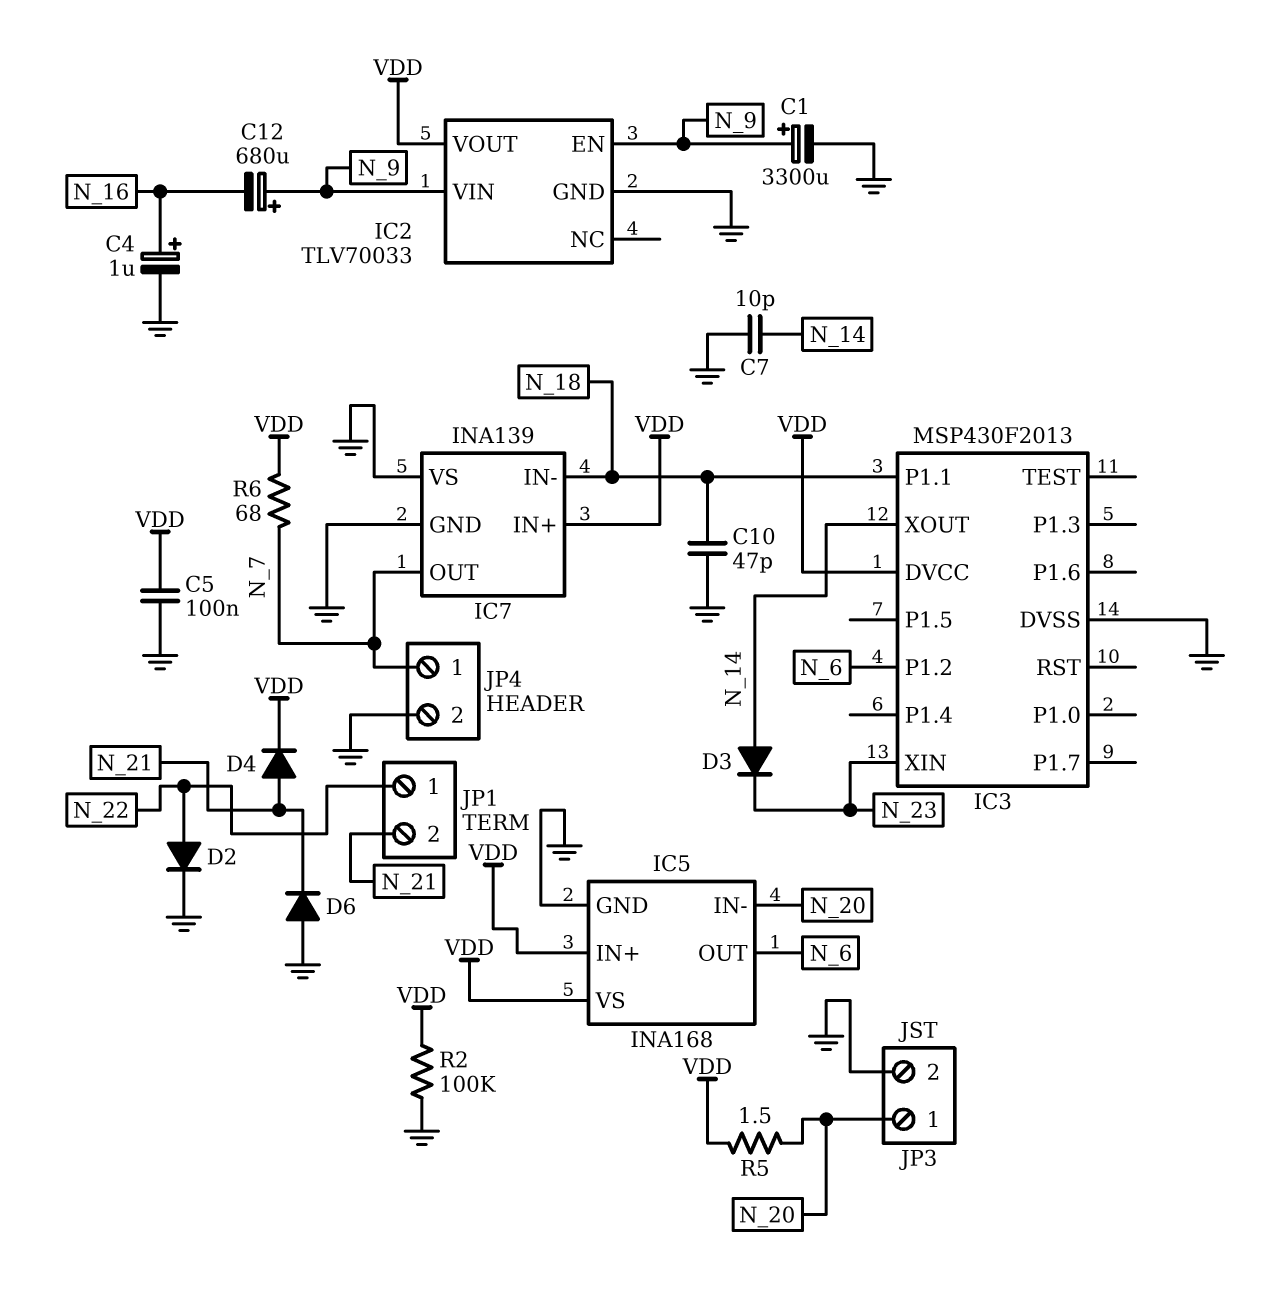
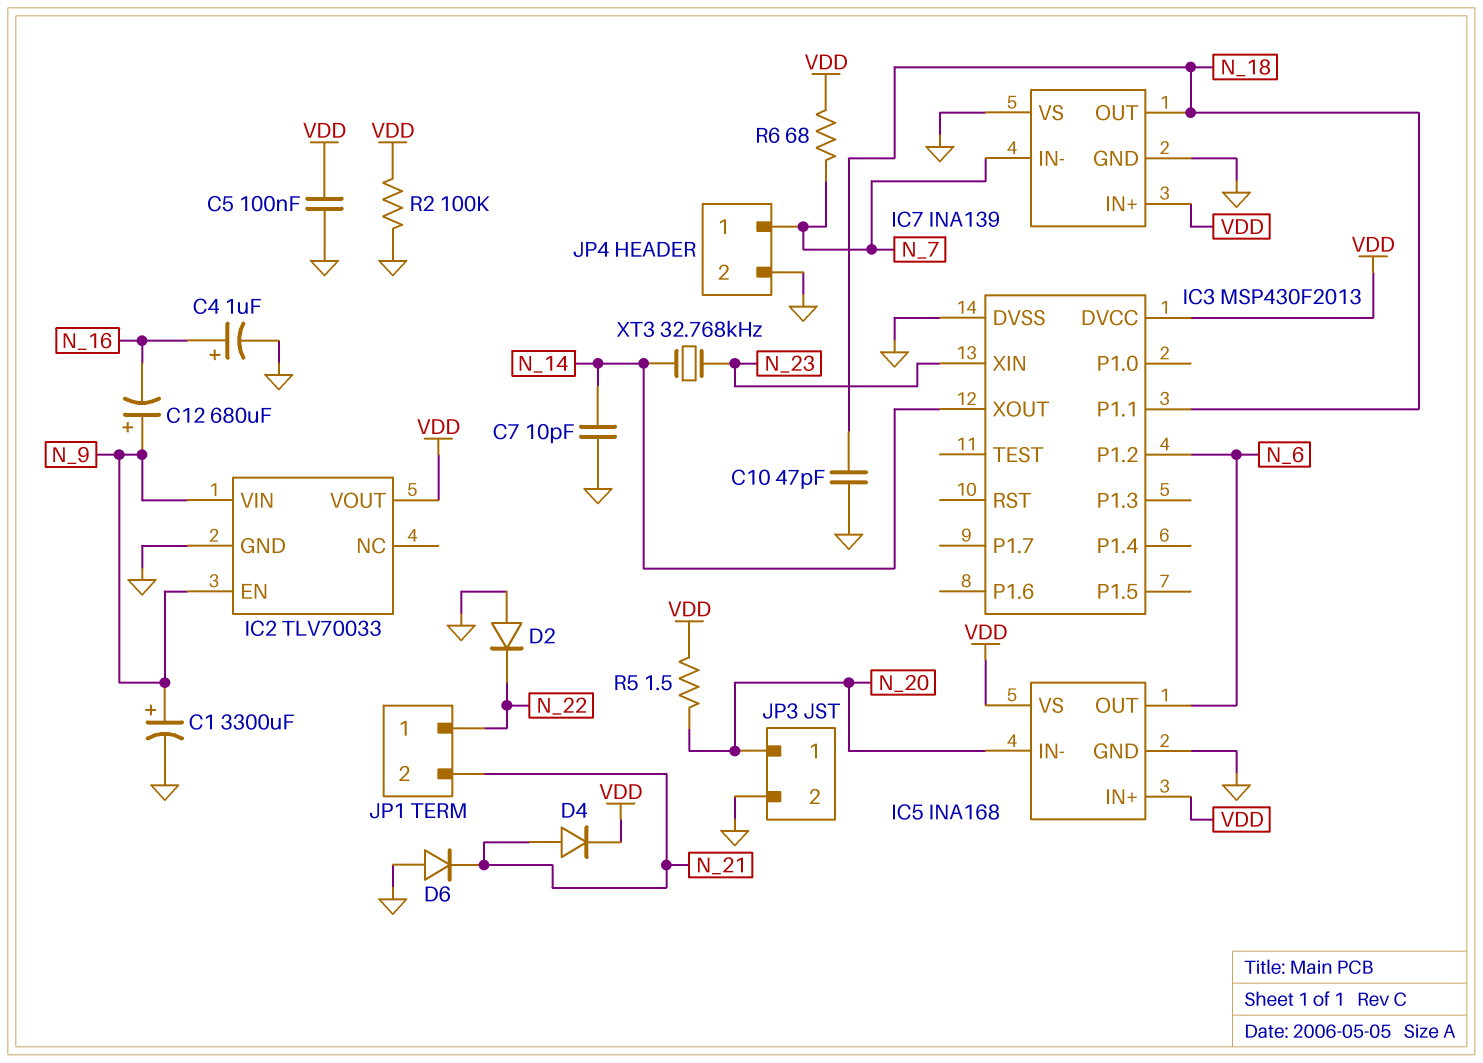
D2: diode (A N_22, K GND) -> diode (A GND, K N_22)
D3: diode (A N_14, K N_23) -> none
IC7 pin IN-: N_18 -> N_7
IC7 pin OUT: N_7 -> N_18
XT3: none -> 32.768kHz (N_14, N_23)

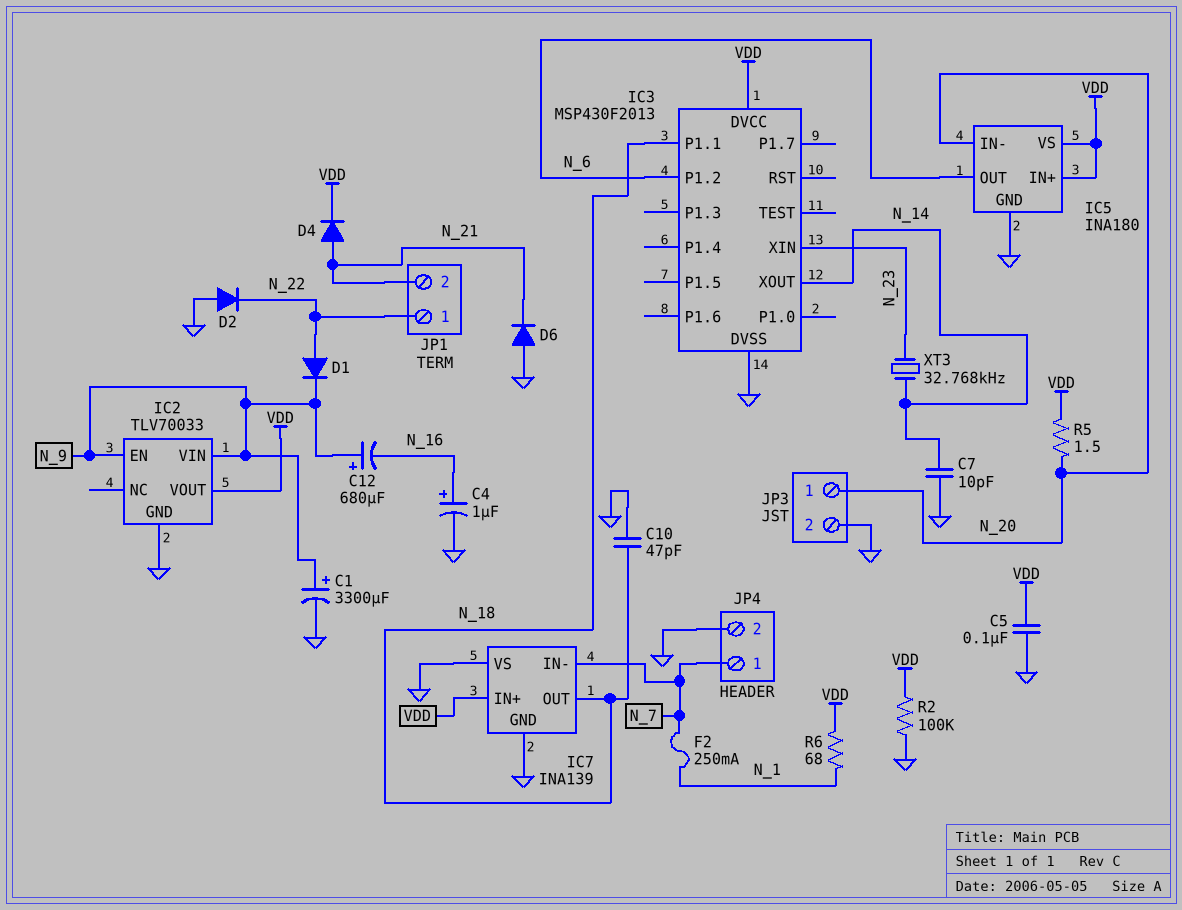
D1: none -> diode (A N_22, K N_9)
F2: none -> 250mA (N_1, N_7)
IC5: INA168 -> INA180
R6: 68 (N_7, VDD) -> 68 (N_1, VDD)

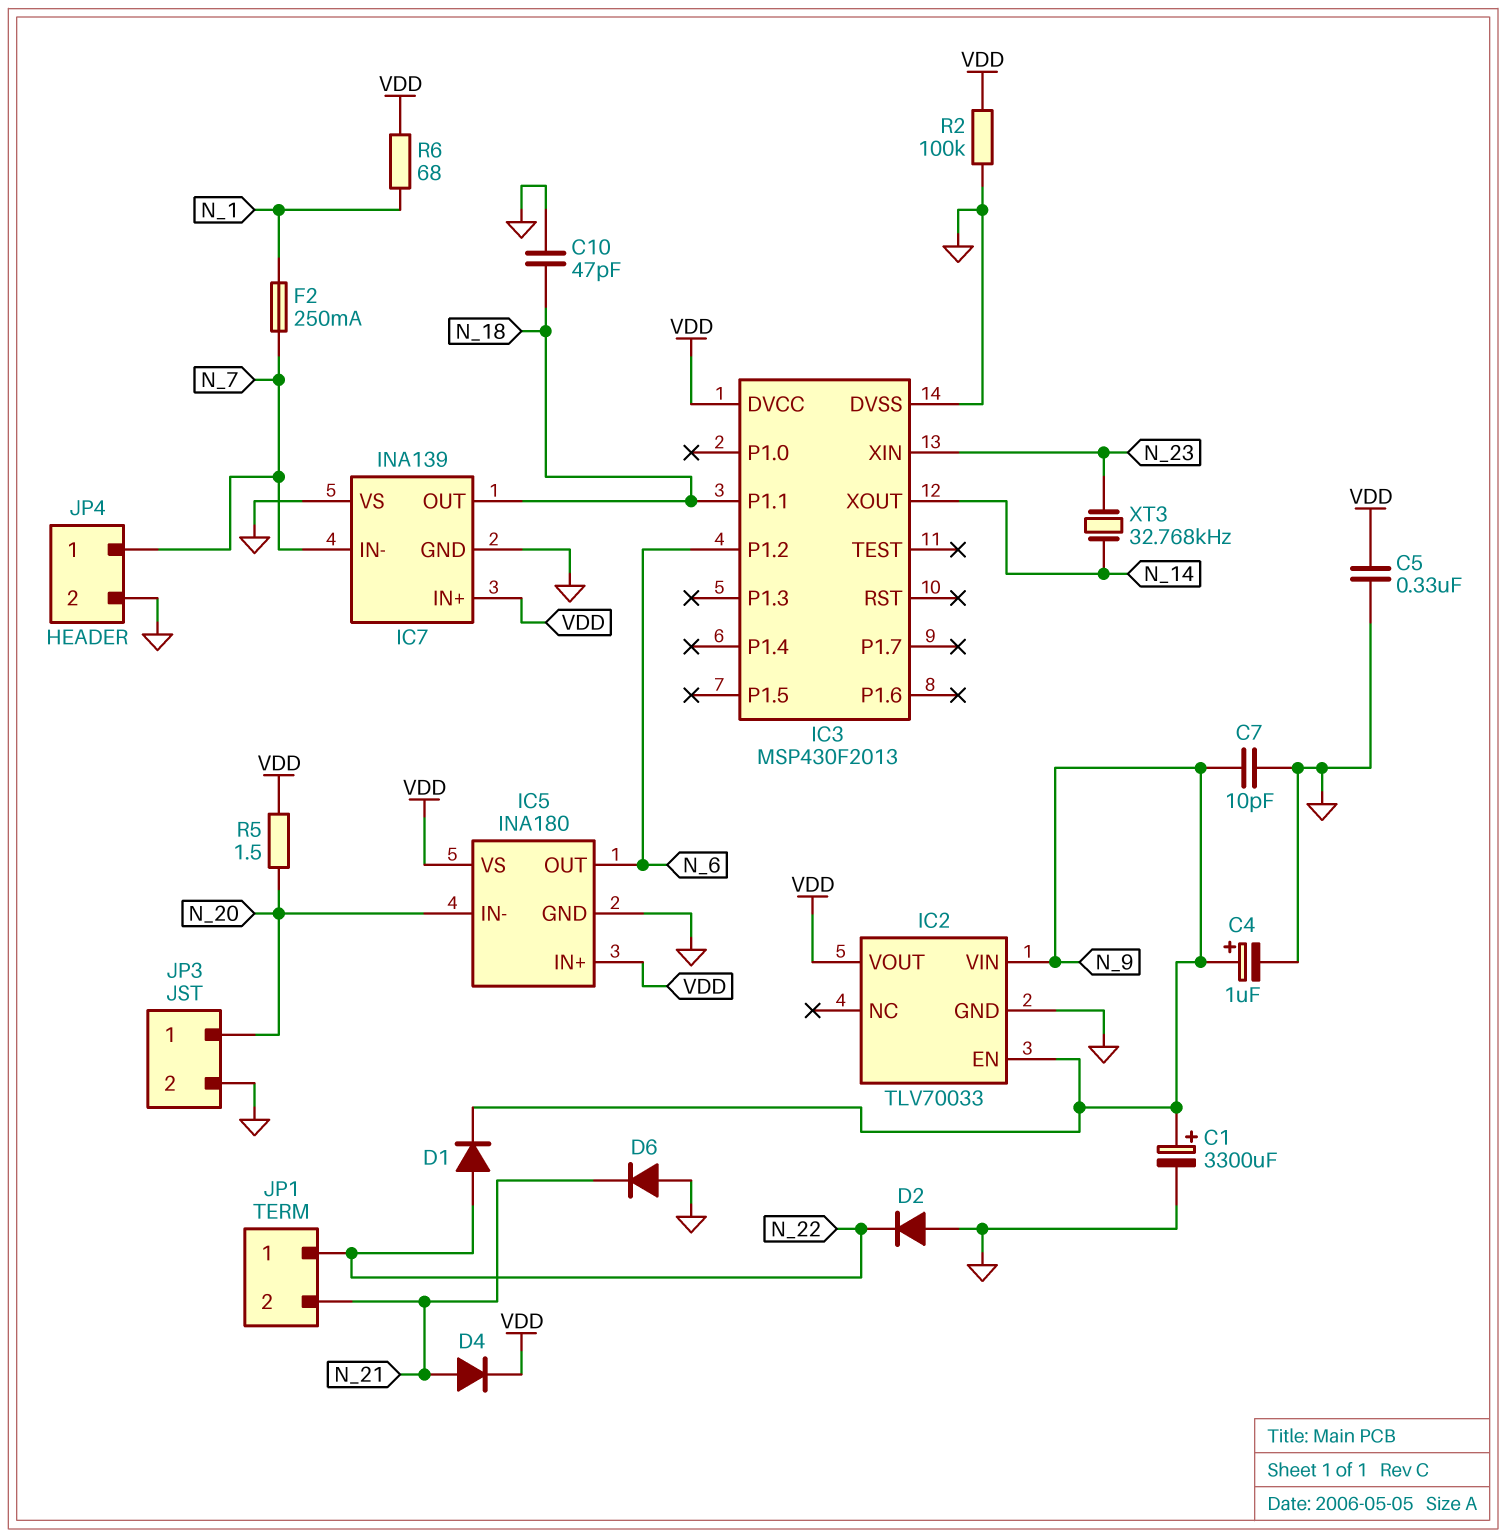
C4: 1uF (plus N_16, minus GND) -> 1uF (plus N_9, minus GND)
C5: 100nF (GND, VDD) -> 330nF (GND, VDD)
C7: 10pF (GND, N_14) -> 10pF (GND, N_9)
C12: 680uF (plus N_9, minus N_16) -> none

